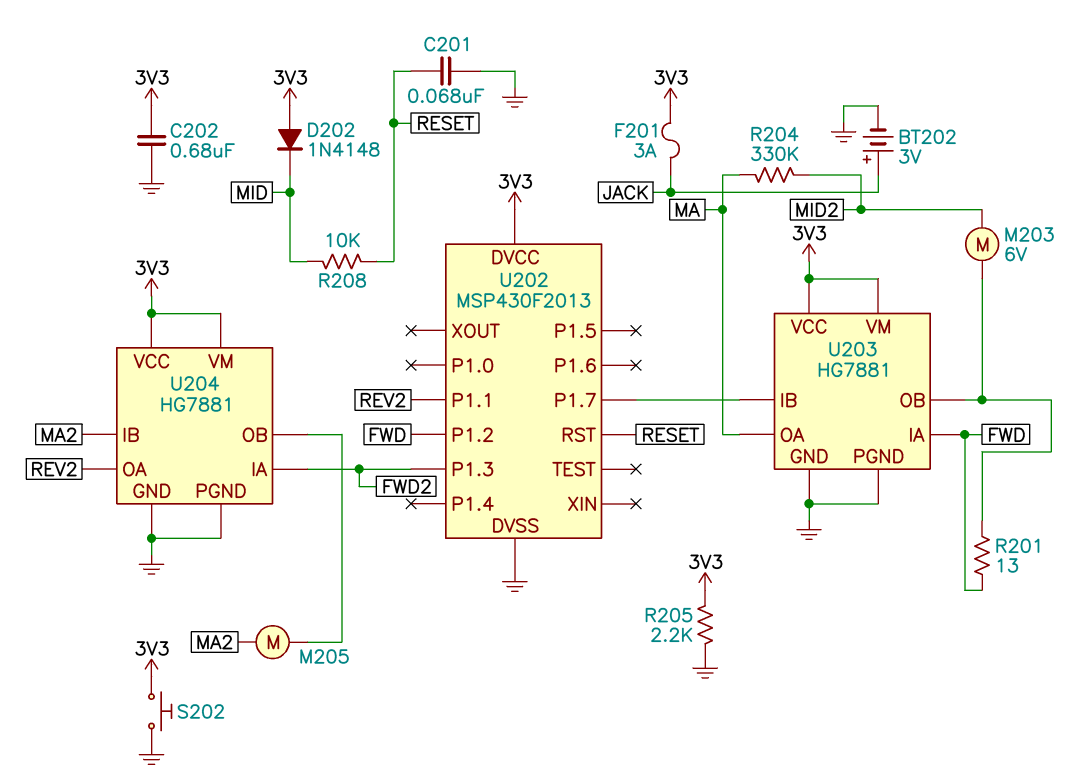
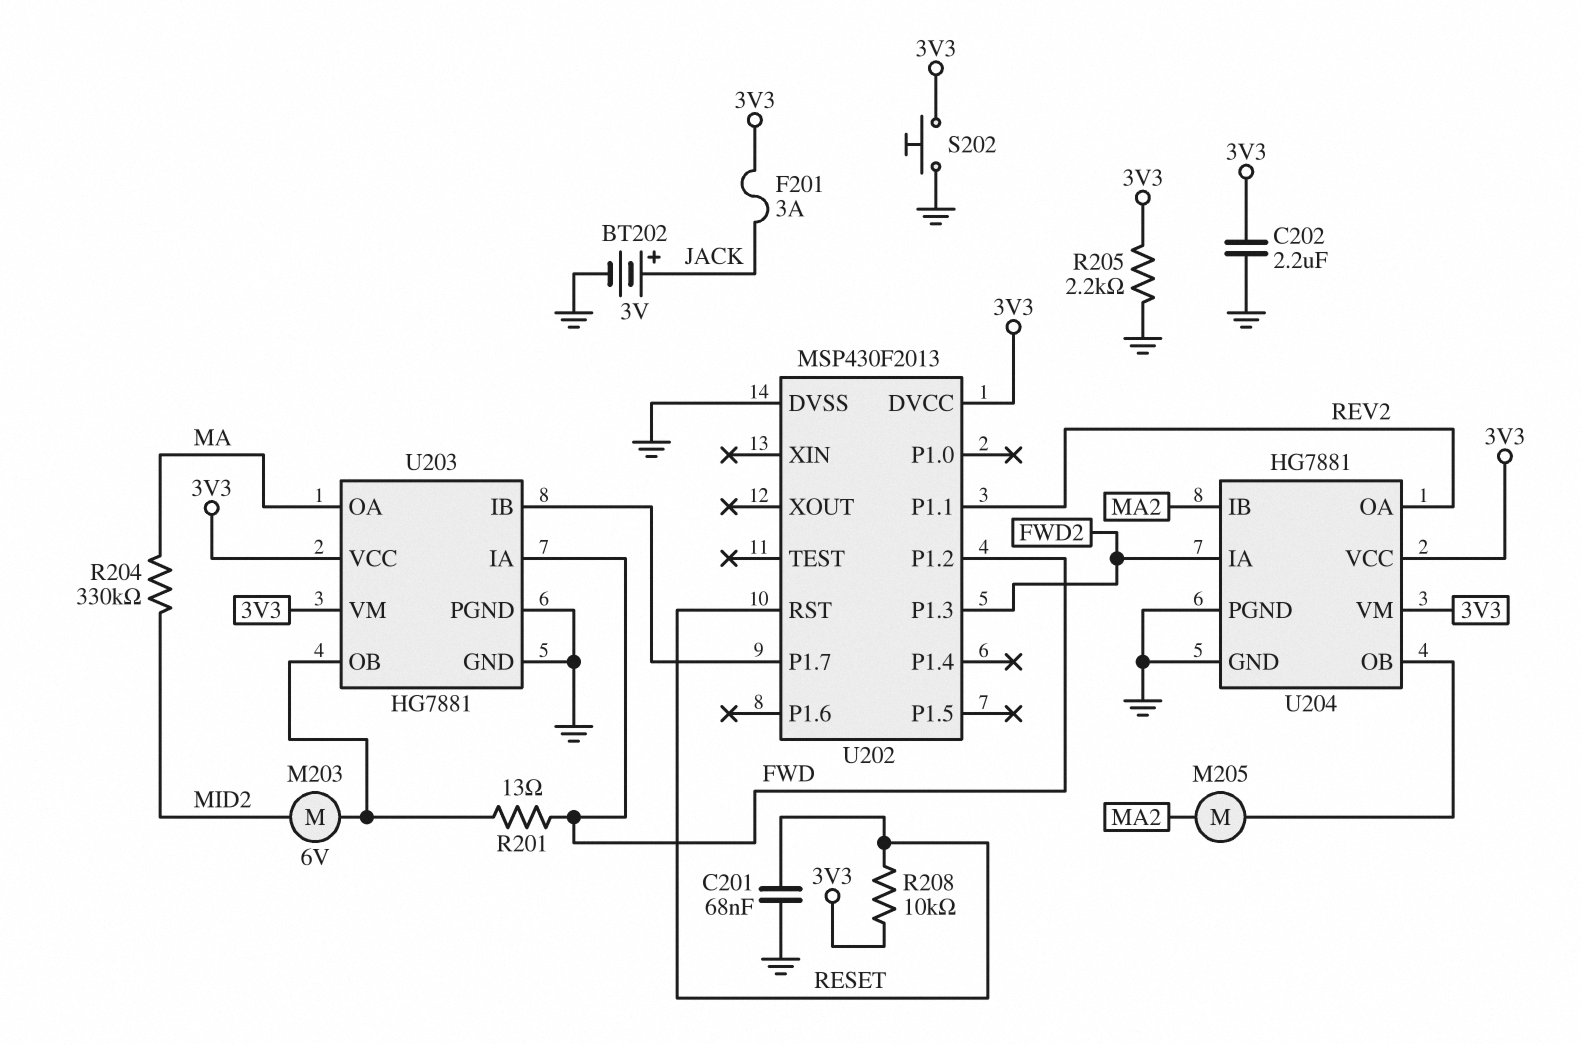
C202: 680nF (3V3, GND) -> 2.2uF (3V3, GND)
D202: diode 1N4148 (A 3V3, K MID) -> none
R208: 10k (MID, RESET) -> 10k (3V3, RESET)

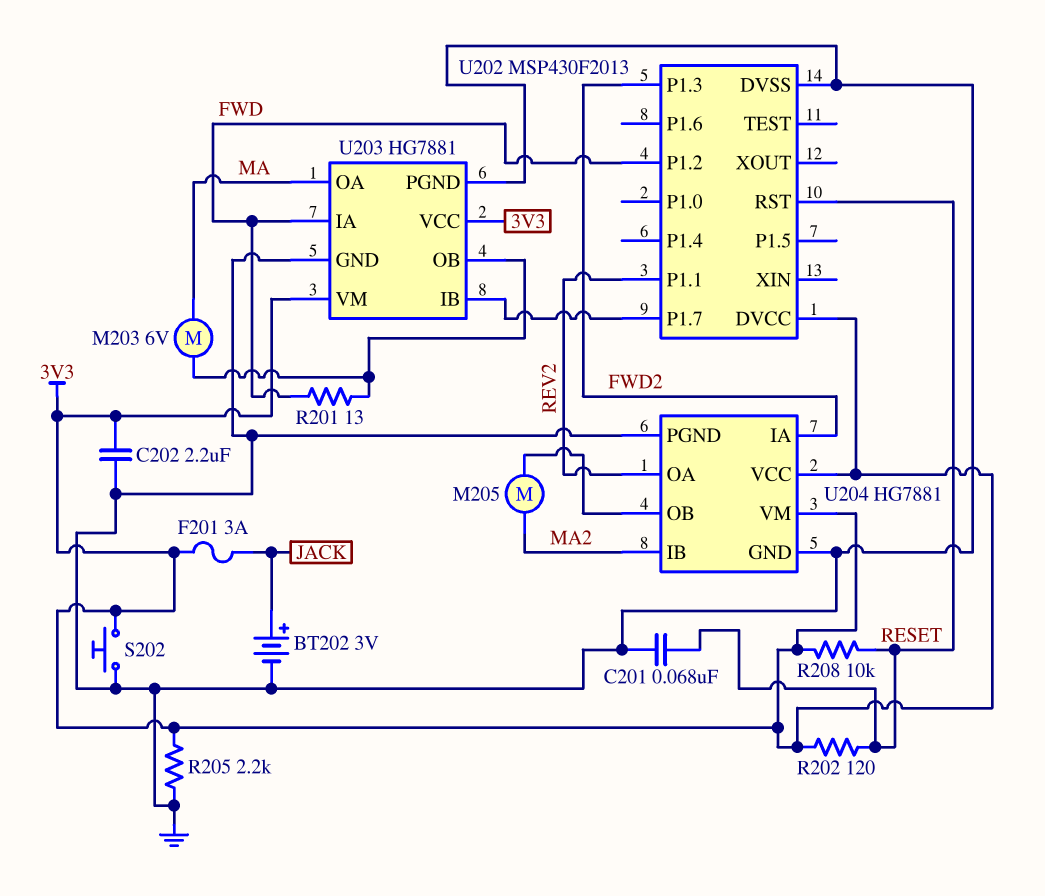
M203: motor 6V (MID2, U203/OB) -> motor 6V (MA, U203/OB)
R202: none -> 120 (3V3, RESET)
R204: 330k (MA, MID2) -> none

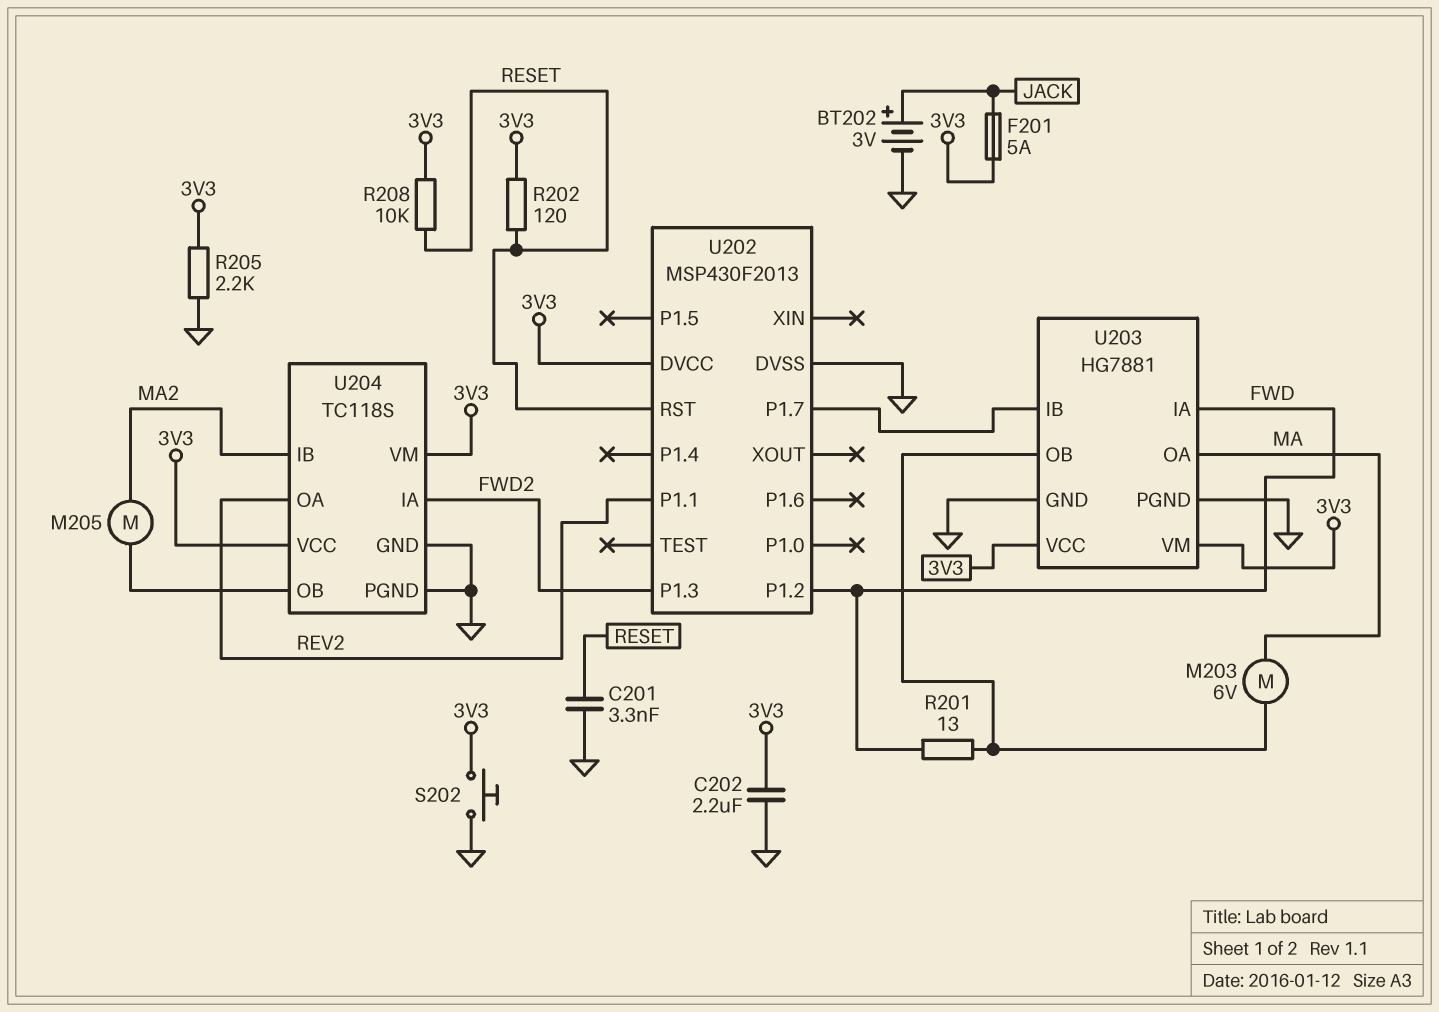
C201: 68nF (GND, RESET) -> 3.3nF (GND, RESET)
F201: 3A (3V3, JACK) -> 5A (3V3, JACK)
U204: HG7881 -> TC118S

